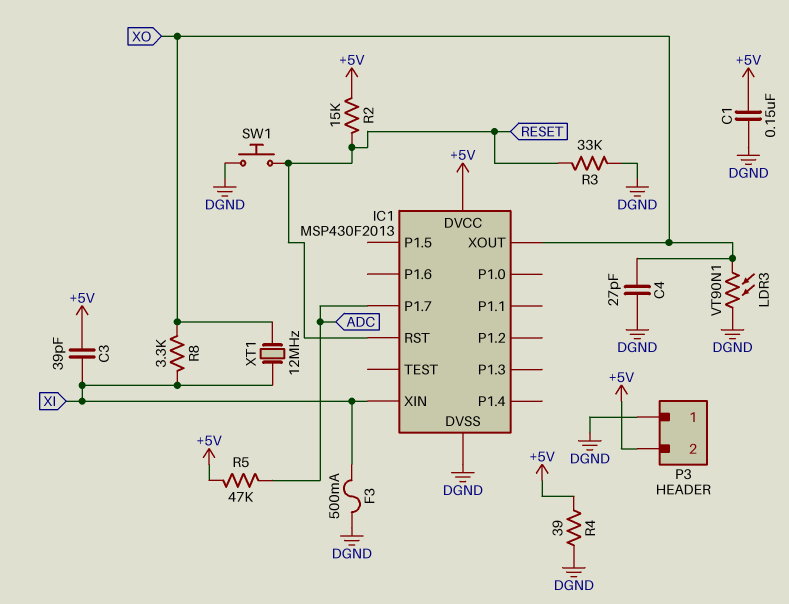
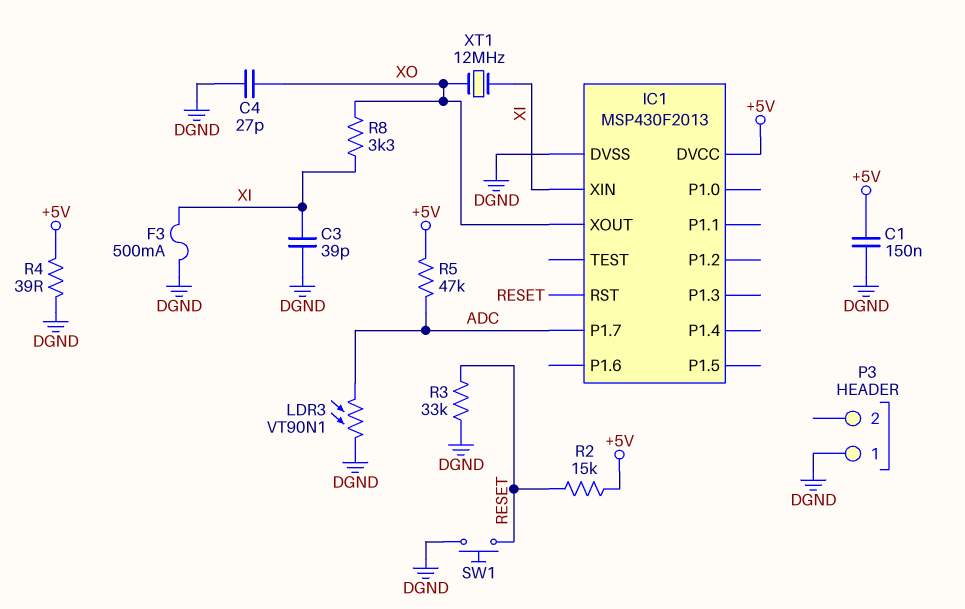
C3: 39pF (+5V, XI) -> 39pF (DGND, XI)
LDR3: VT90N1 (DGND, XO) -> VT90N1 (ADC, DGND)
P3 pin 2: +5V -> none

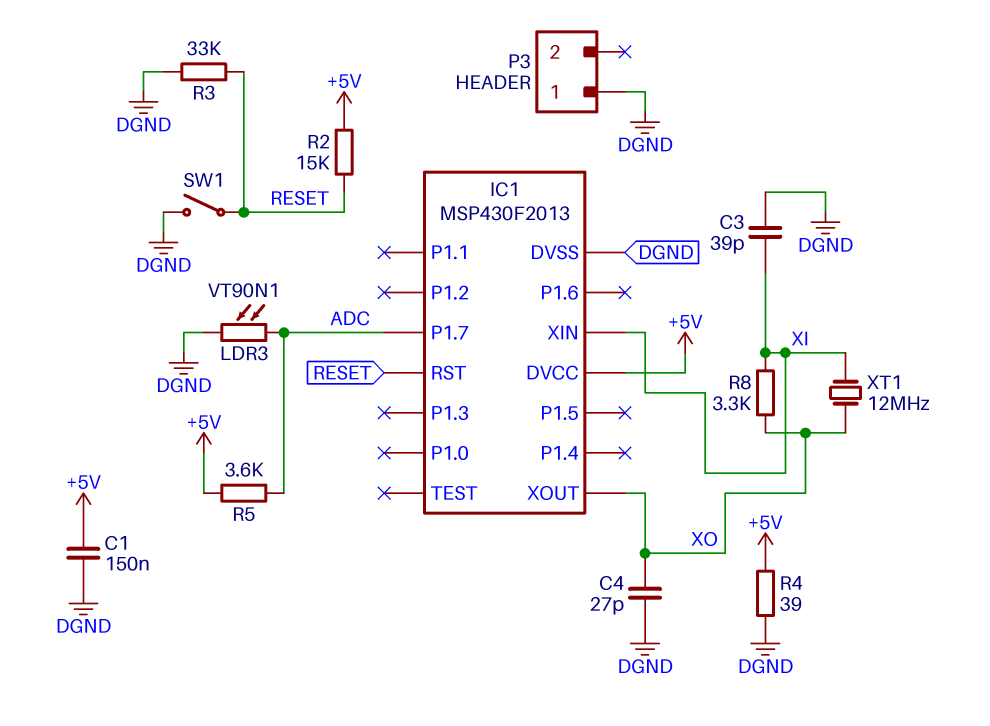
F3: 500mA (DGND, XI) -> none
R5: 47k (+5V, ADC) -> 3.6k (+5V, ADC)
SW1: button (DGND, RESET) -> switch (DGND, RESET)

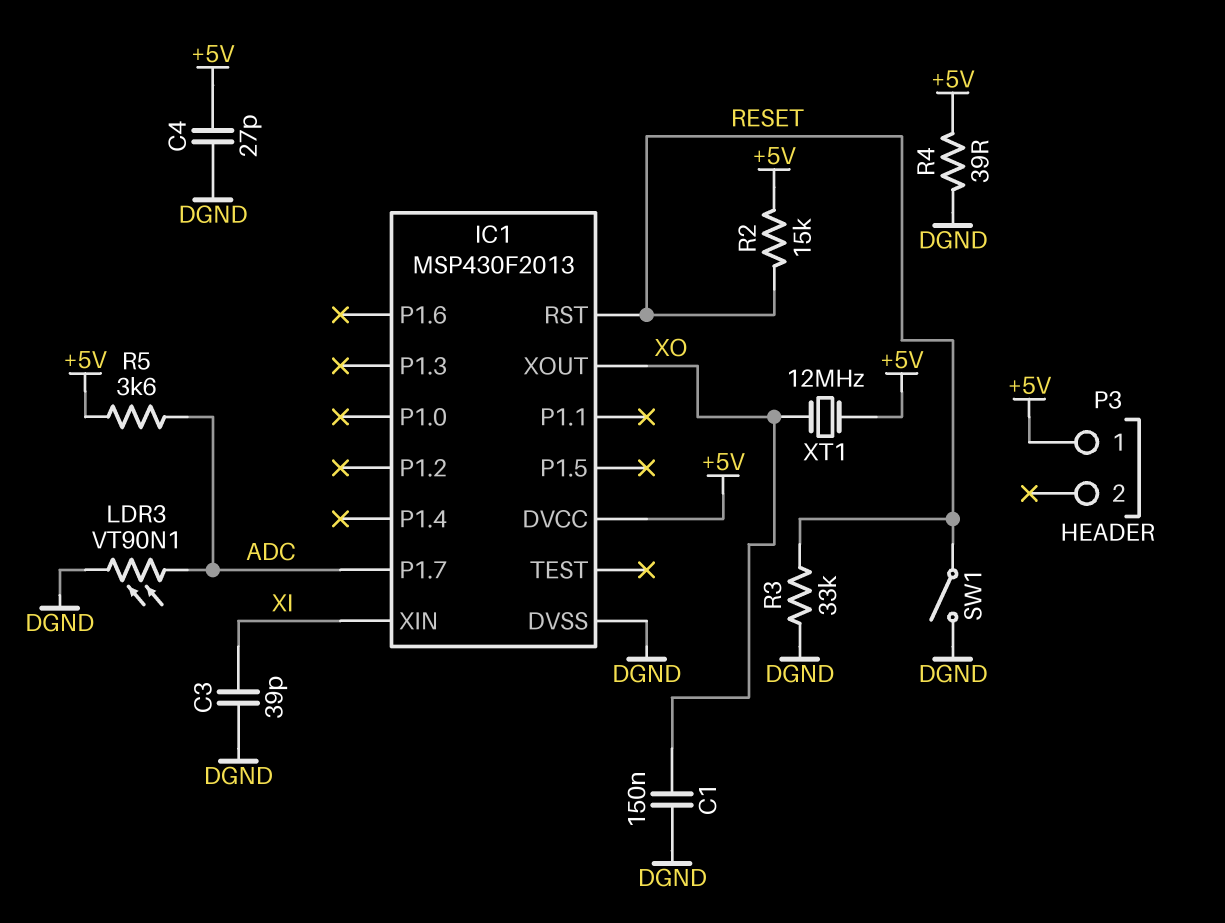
C1: 150nF (+5V, DGND) -> 150nF (DGND, XO)
C4: 27pF (DGND, XO) -> 27pF (+5V, DGND)
P3 pin 1: DGND -> +5V
R8: 3.3k (XI, XO) -> none
XT1: 12MHz (XI, XO) -> 12MHz (+5V, XO)

